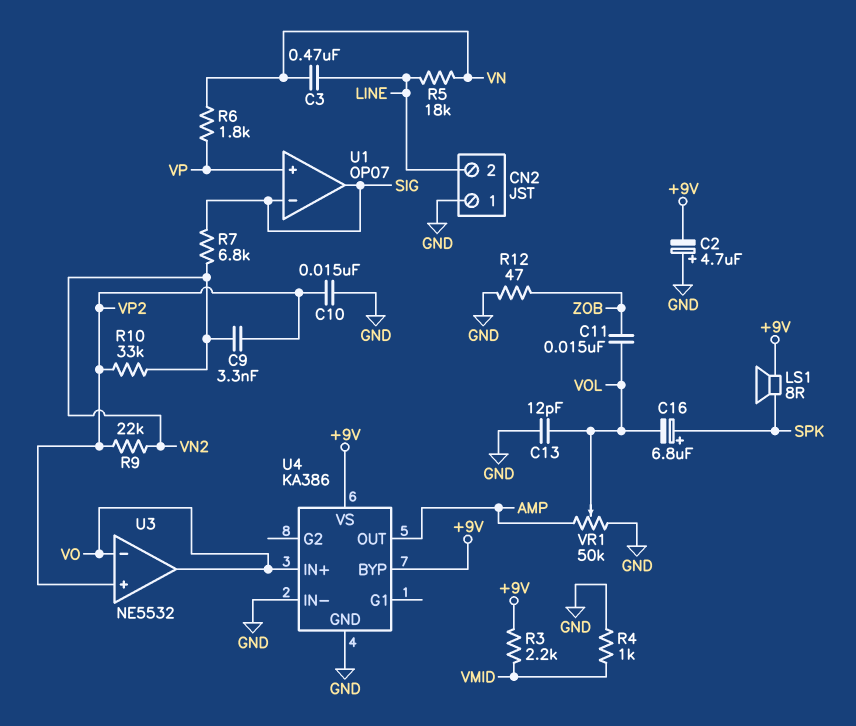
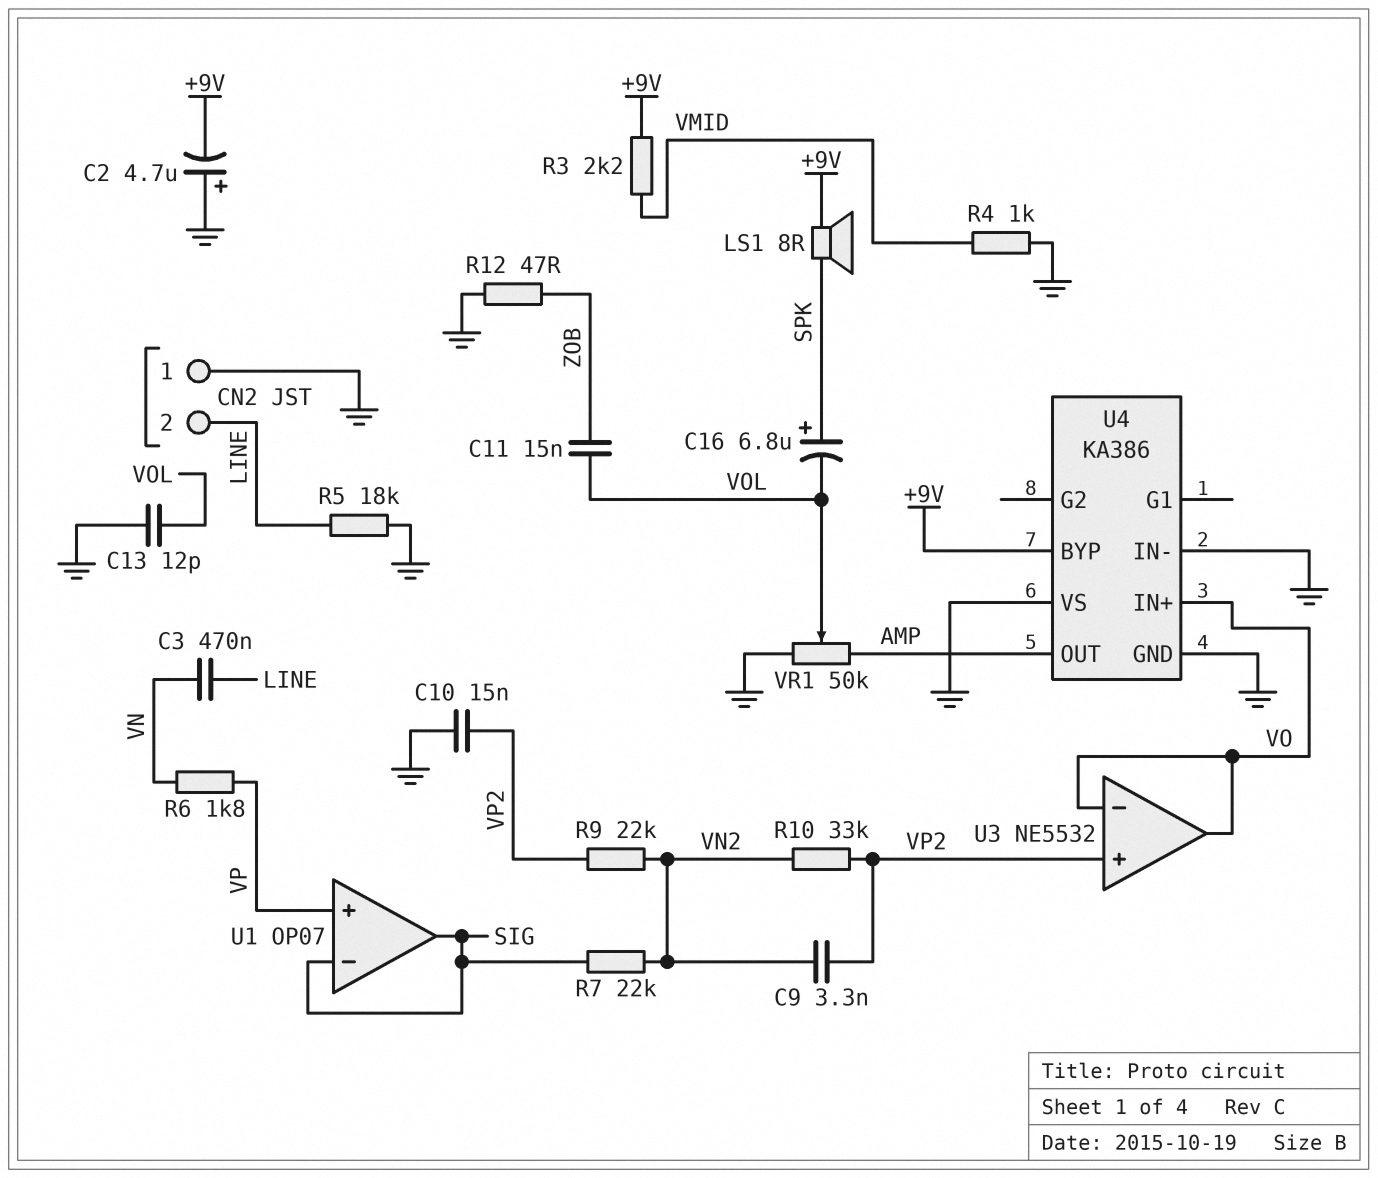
R5: 18k (LINE, VN) -> 18k (GND, LINE)
R7: 6.8k (SIG, VN2) -> 22k (SIG, VN2)
U4 pin VS: +9V -> GND

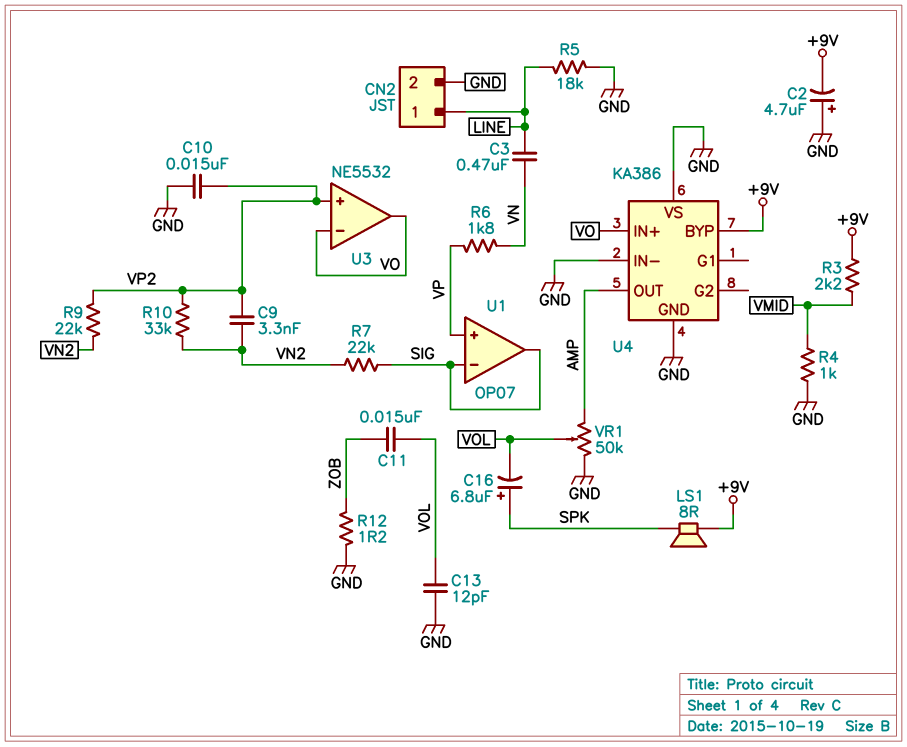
CN2 pin 1: GND -> LINE
CN2 pin 2: LINE -> GND
R12: 47 (GND, ZOB) -> 1.2 (GND, ZOB)

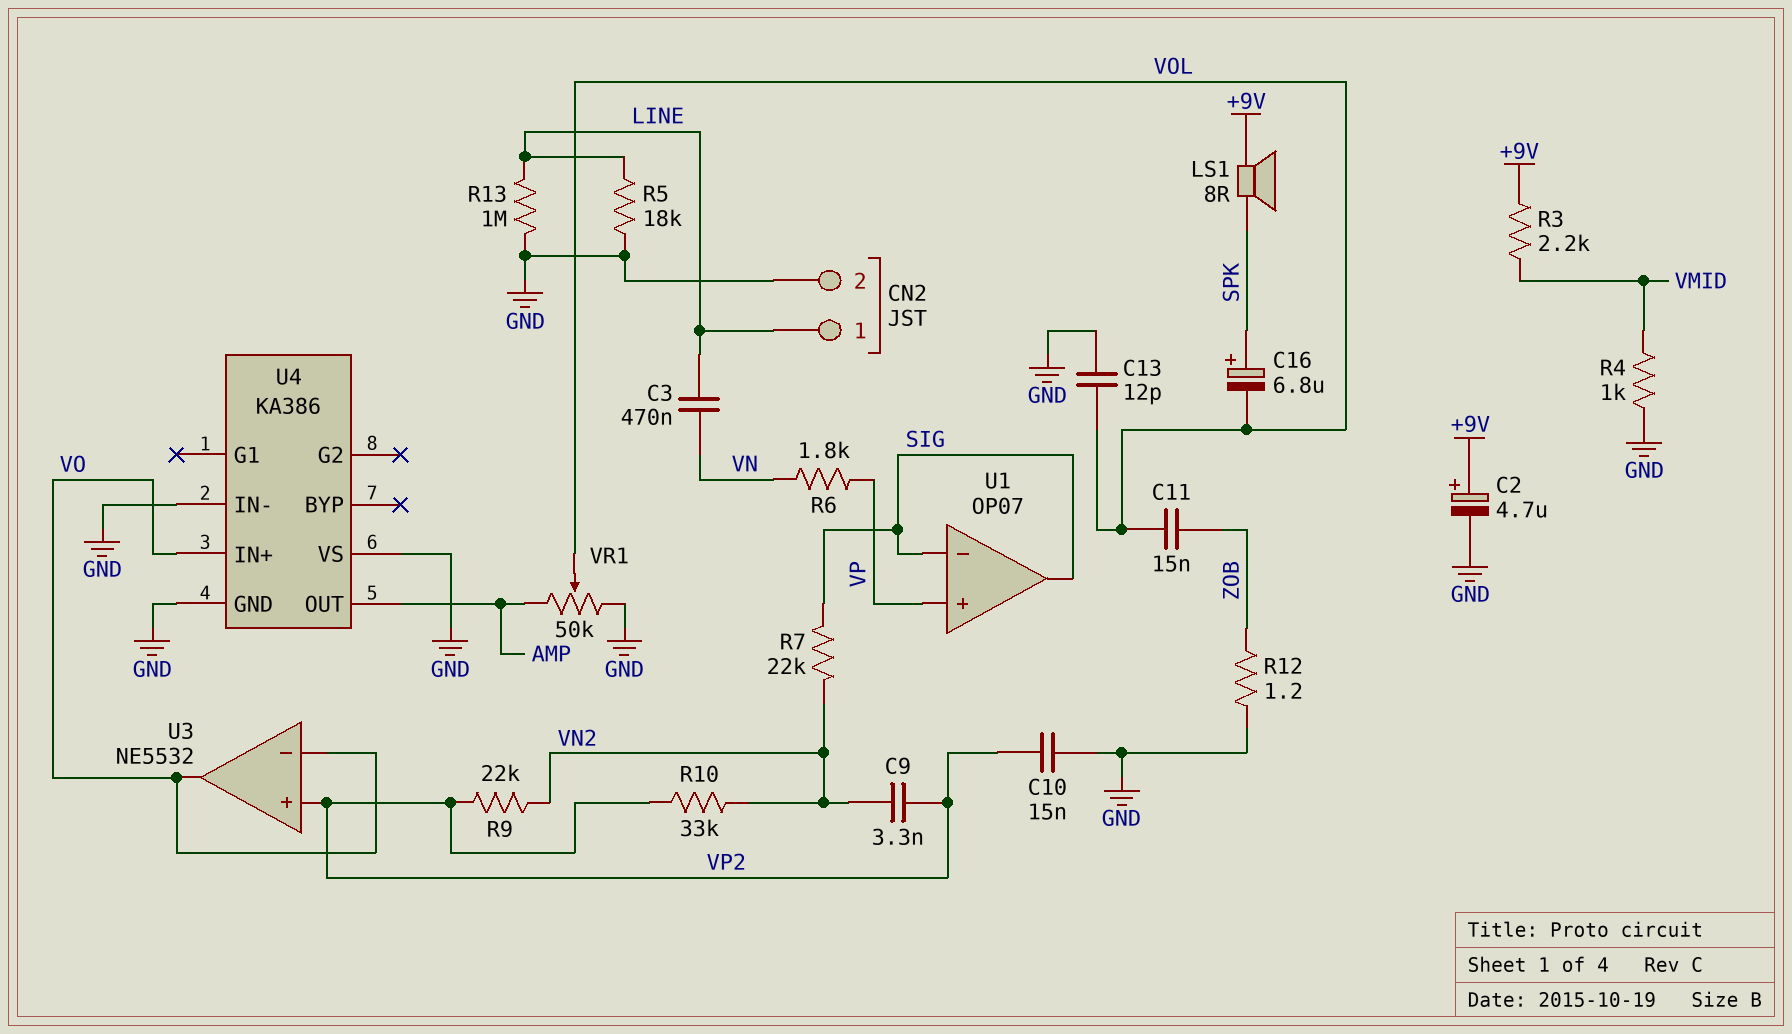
C2: 4.7uF (plus GND, minus +9V) -> 4.7uF (plus +9V, minus GND)
R13: none -> 1M (GND, LINE)
U4 pin BYP: +9V -> none

